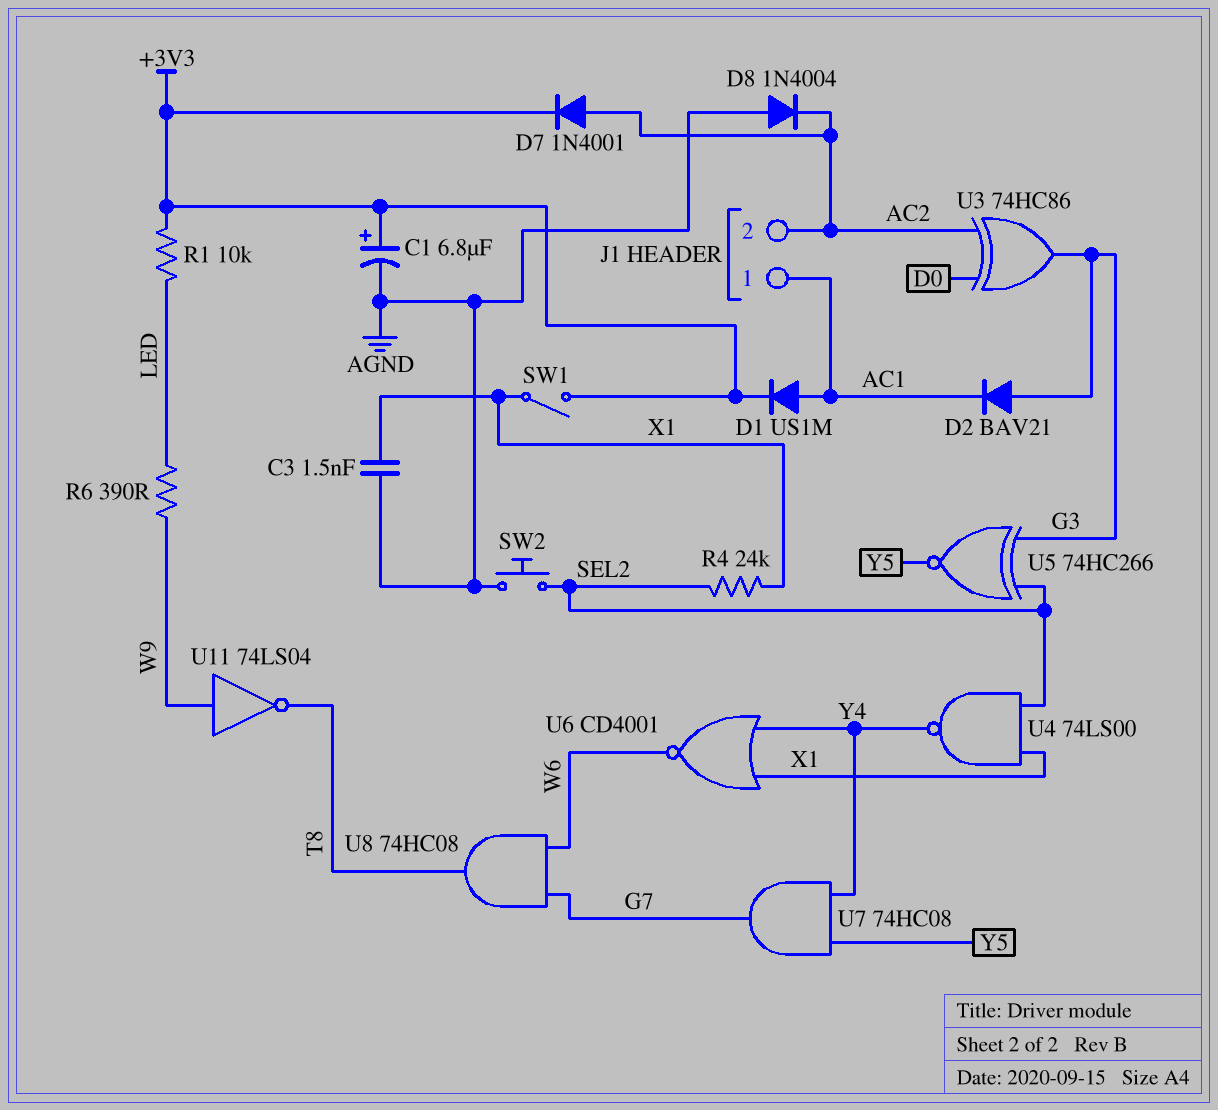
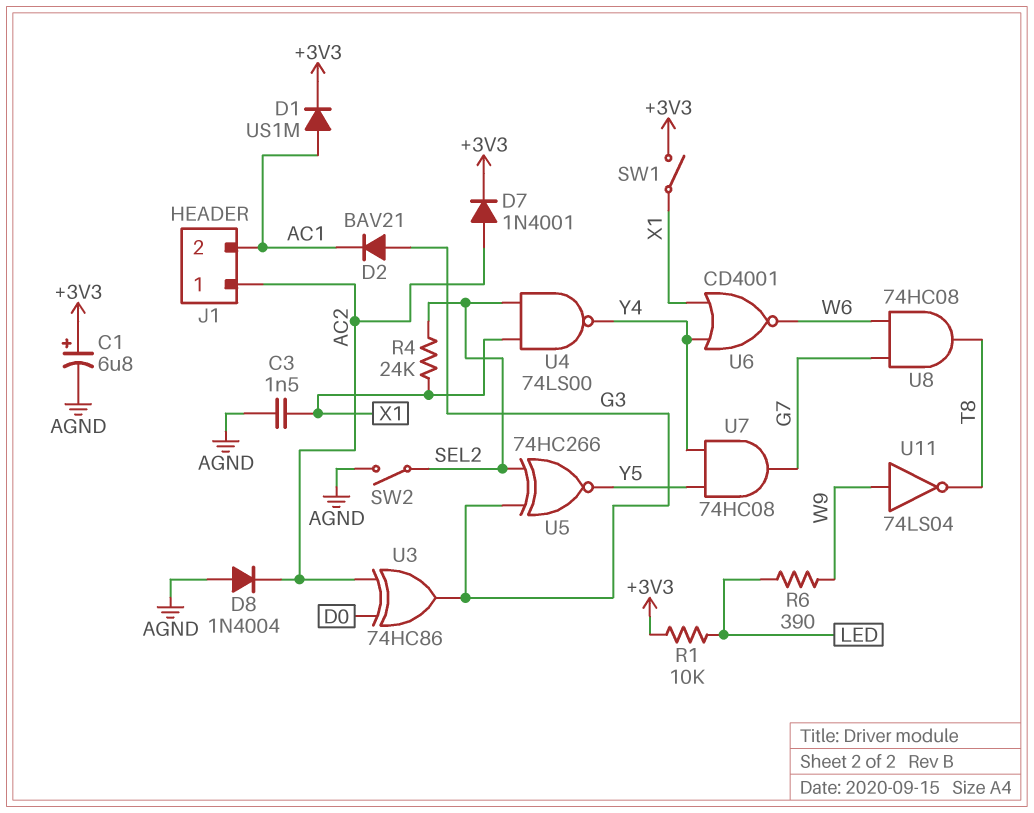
J1 pin 1: AC1 -> AC2
J1 pin 2: AC2 -> AC1
SW2: button (AGND, SEL2) -> switch (AGND, SEL2)

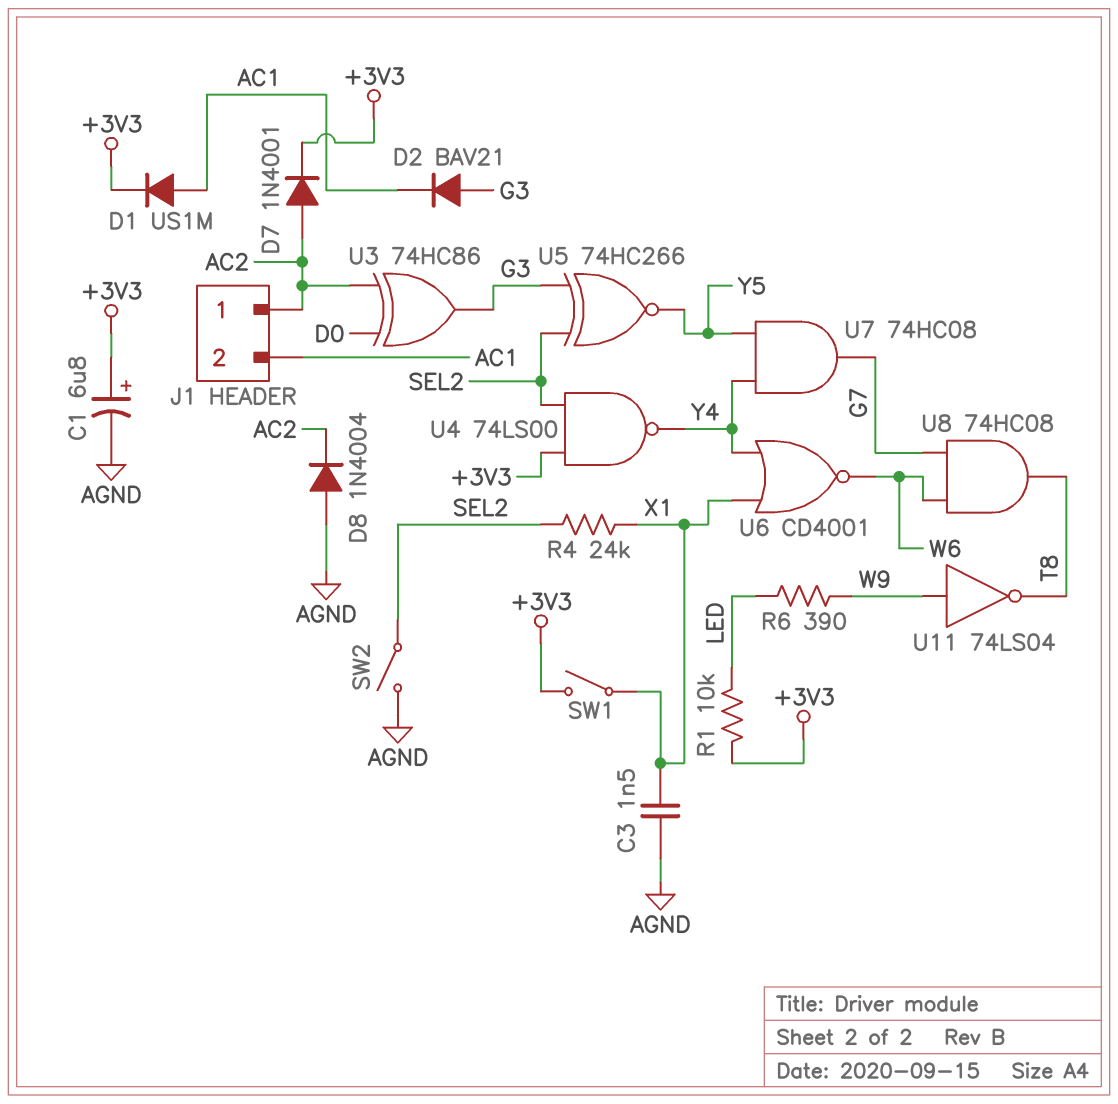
U4: NAND 74LS00 (in SEL2, in X1, out Y4) -> NAND 74LS00 (in +3V3, in SEL2, out Y4)

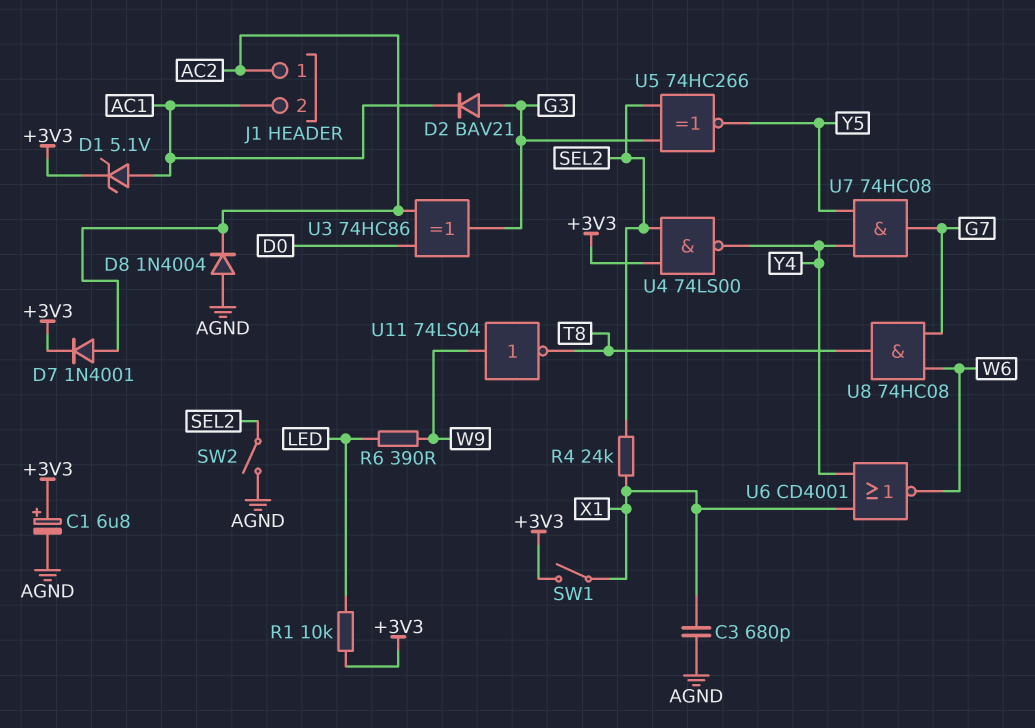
C3: 1.5nF (AGND, X1) -> 680pF (AGND, X1)
D1: diode US1M (A AC1, K +3V3) -> zener 5.1V (A AC1, K +3V3)

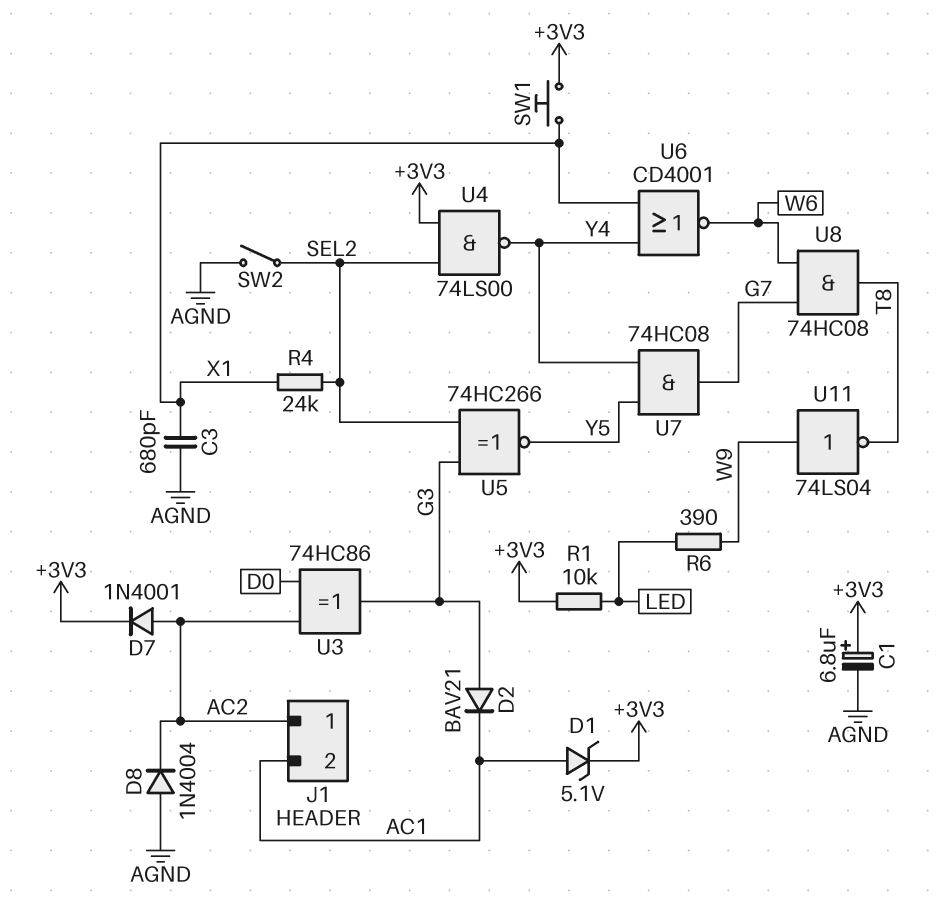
SW1: switch (+3V3, X1) -> button (+3V3, X1)

